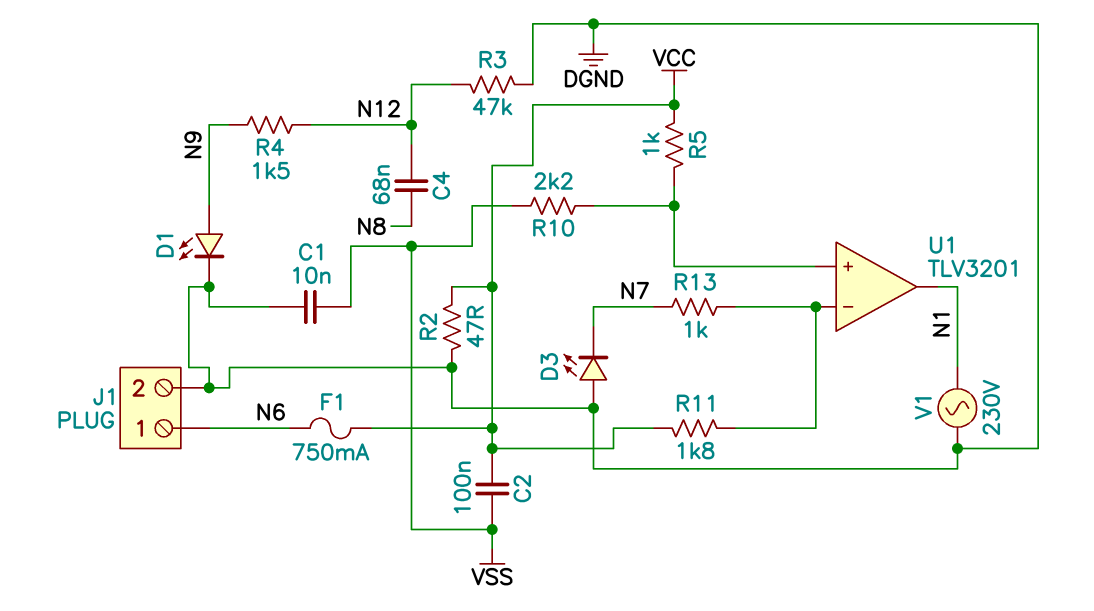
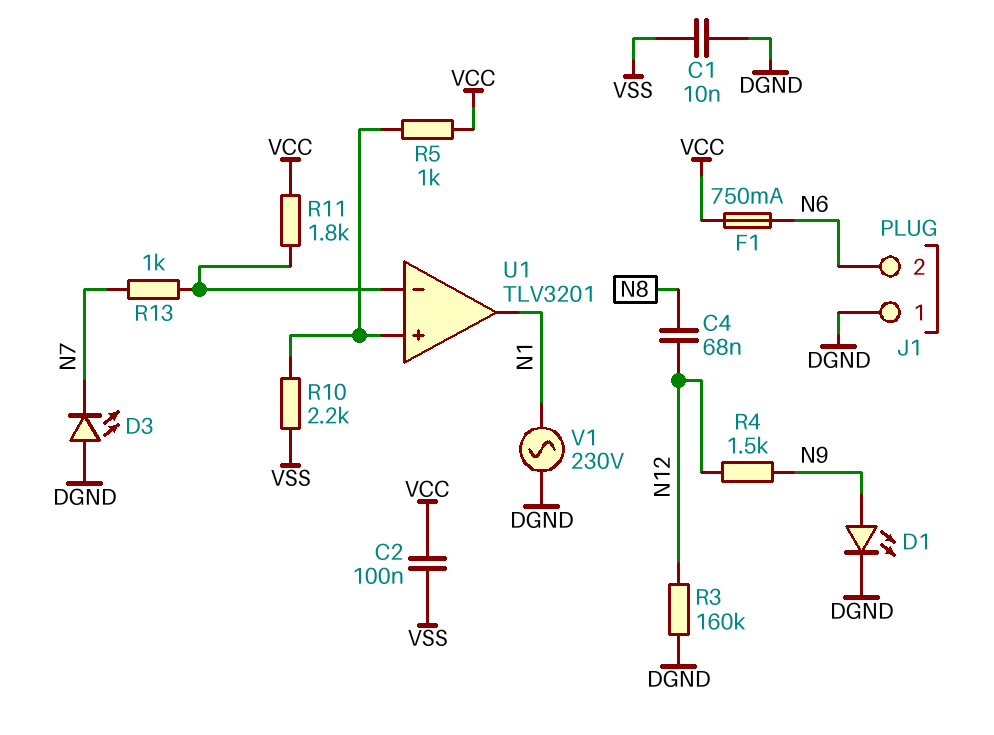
J1 pin 1: N6 -> DGND
J1 pin 2: DGND -> N6
R2: 47 (DGND, VCC) -> none
R3: 47k (DGND, N12) -> 160k (DGND, N12)

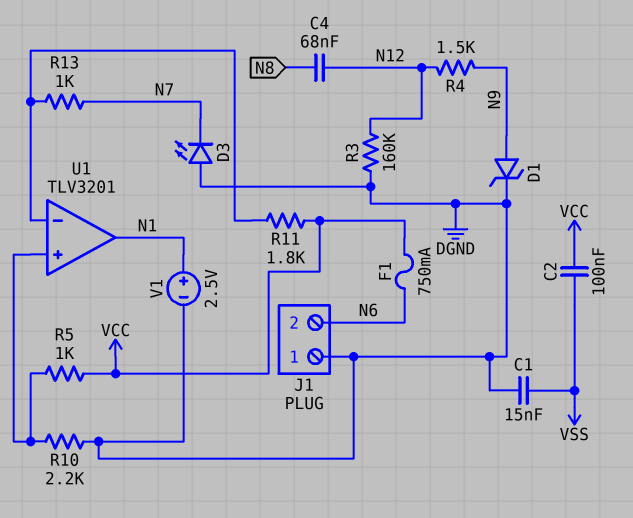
C1: 10nF (DGND, VSS) -> 15nF (DGND, VSS)
D1: LED (A N9, K DGND) -> zener (A N9, K DGND)
R10: 2.2k (U1/in+, VSS) -> 2.2k (DGND, U1/in+)
V1: AC 230V (DGND, N1) -> 2.5V (plus N1, minus DGND)

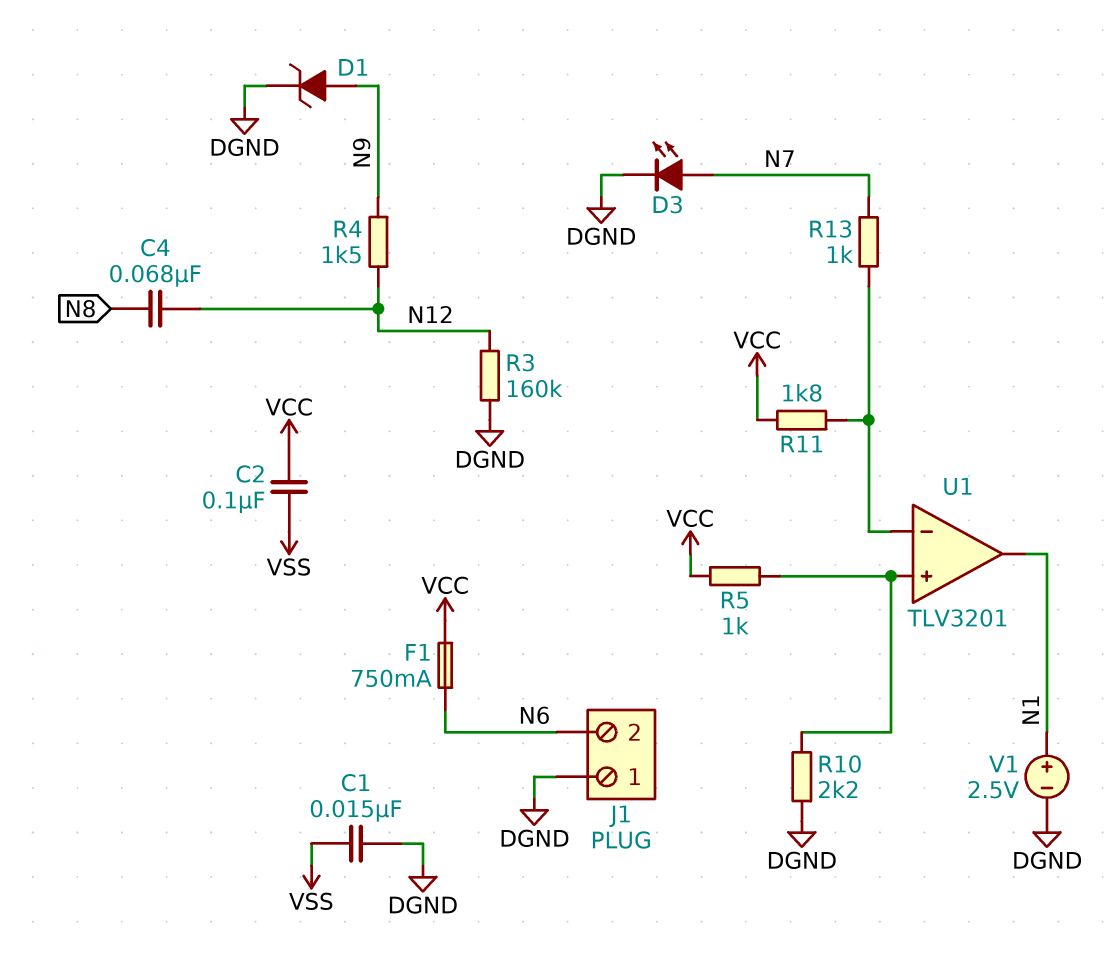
D3: LED (A DGND, K N7) -> LED (A N7, K DGND)

